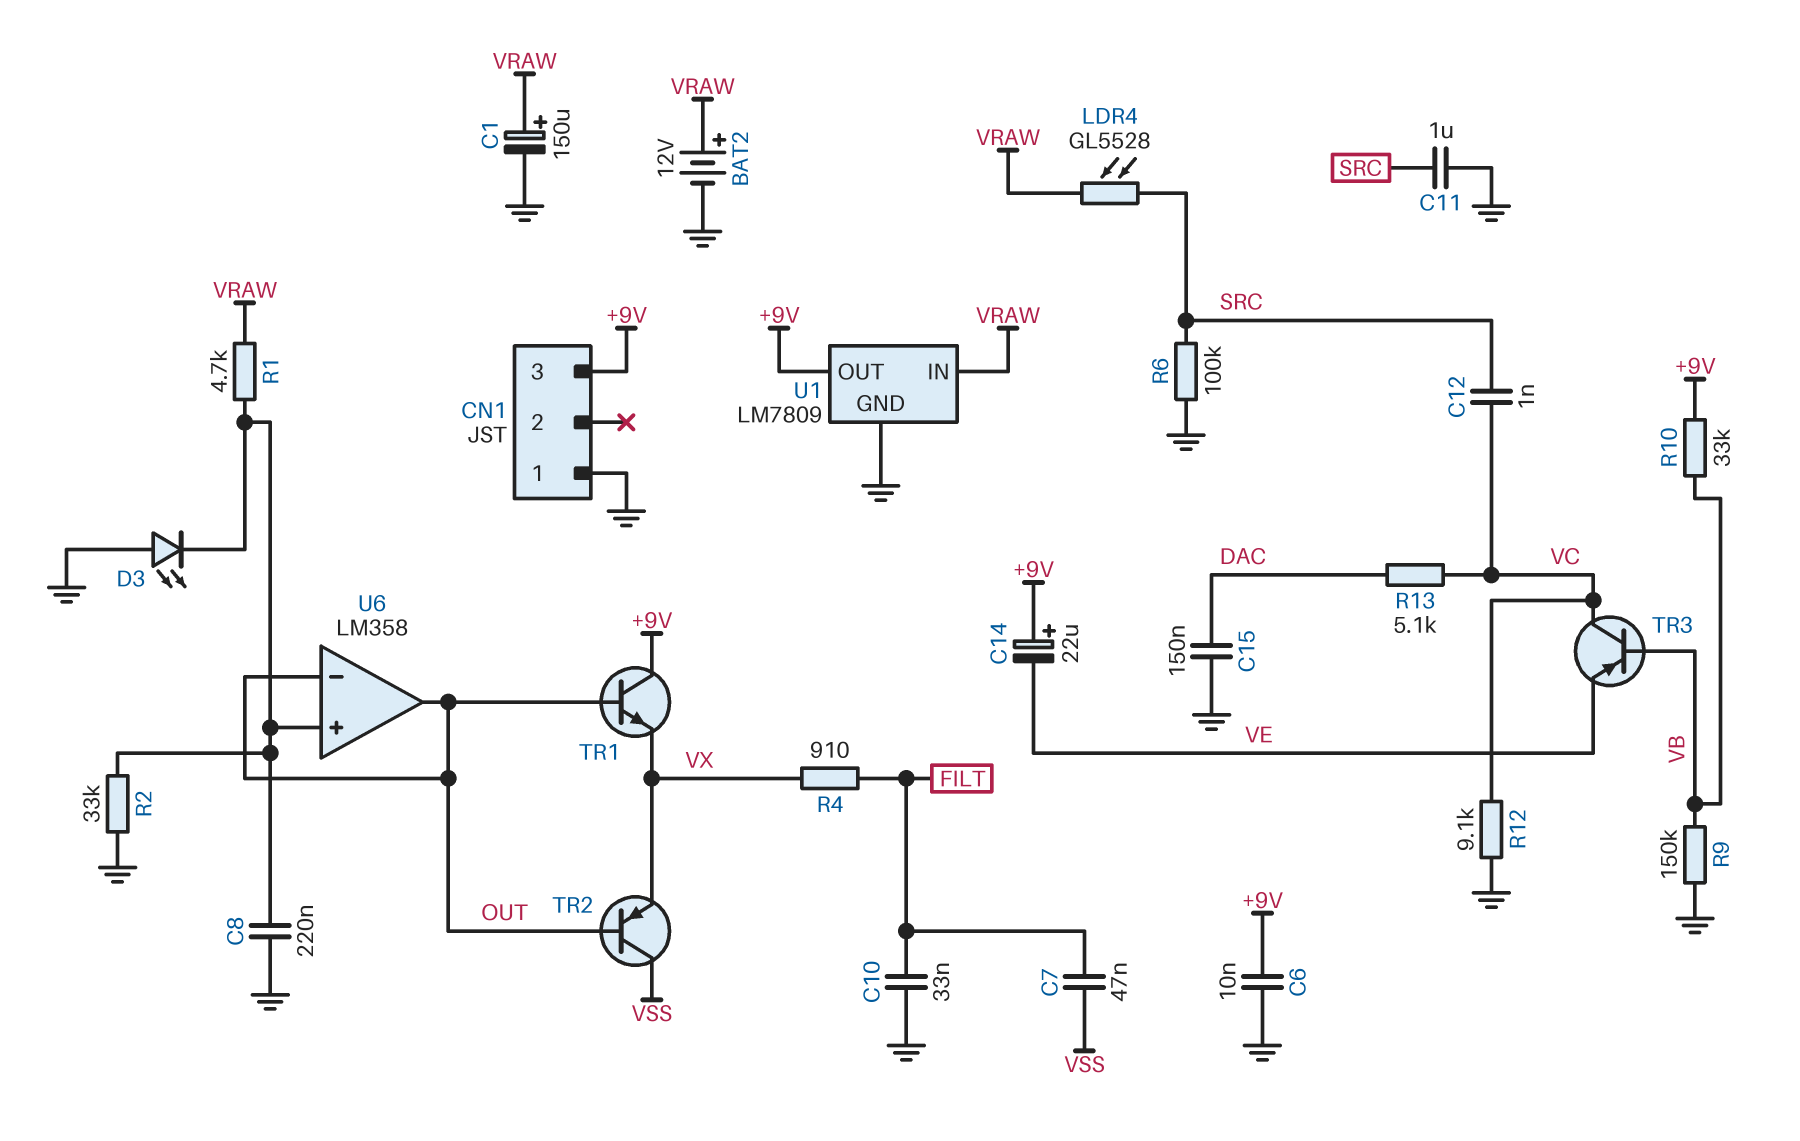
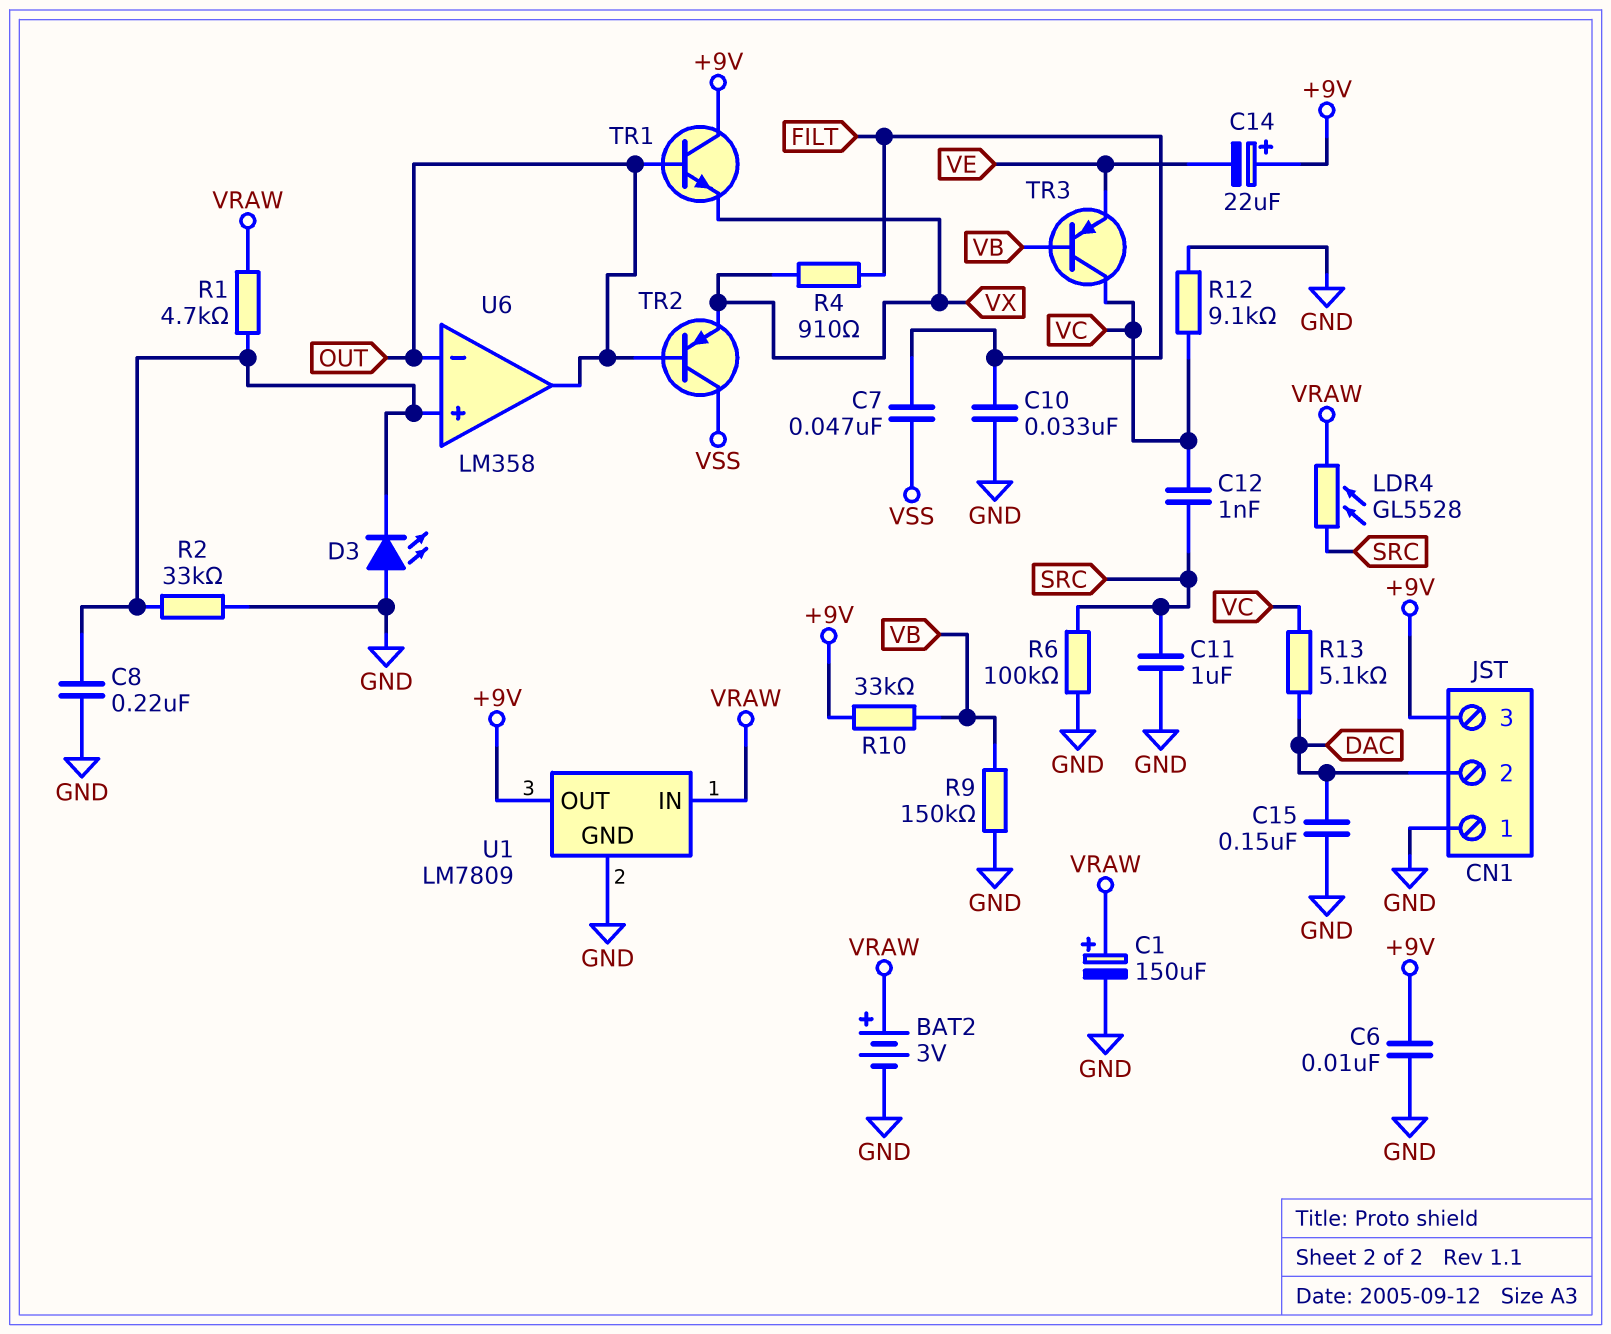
BAT2: 12V (plus VRAW, minus GND) -> 3V (plus VRAW, minus GND)
CN1 pin 2: none -> DAC

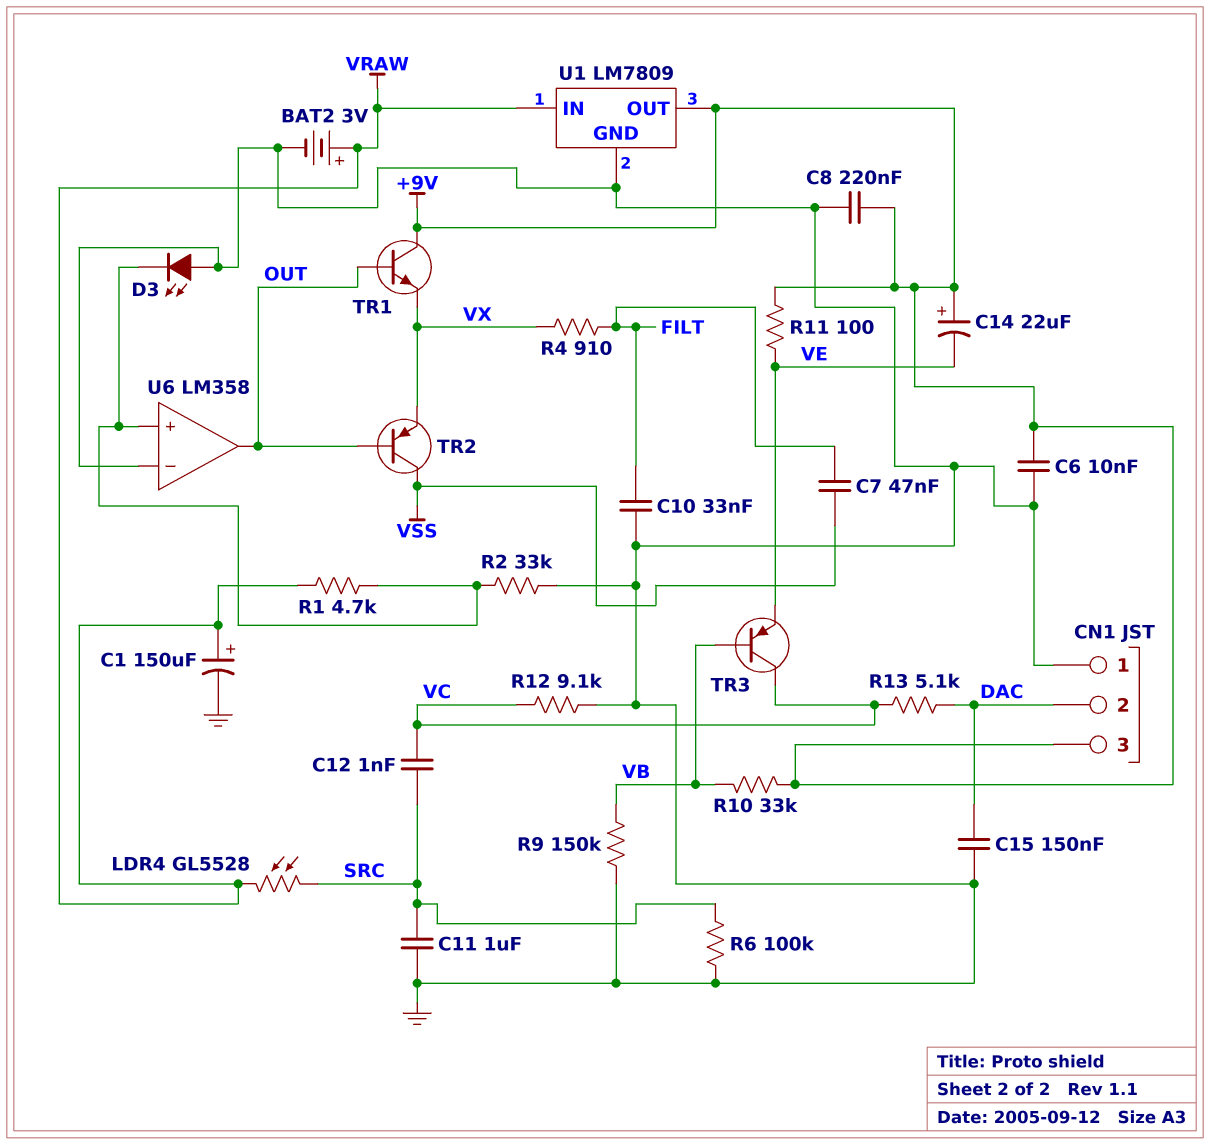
C8: 220nF (GND, U6/in+) -> 220nF (+9V, GND)
R11: none -> 100 (+9V, VE)
U6 pin in-: OUT -> GND

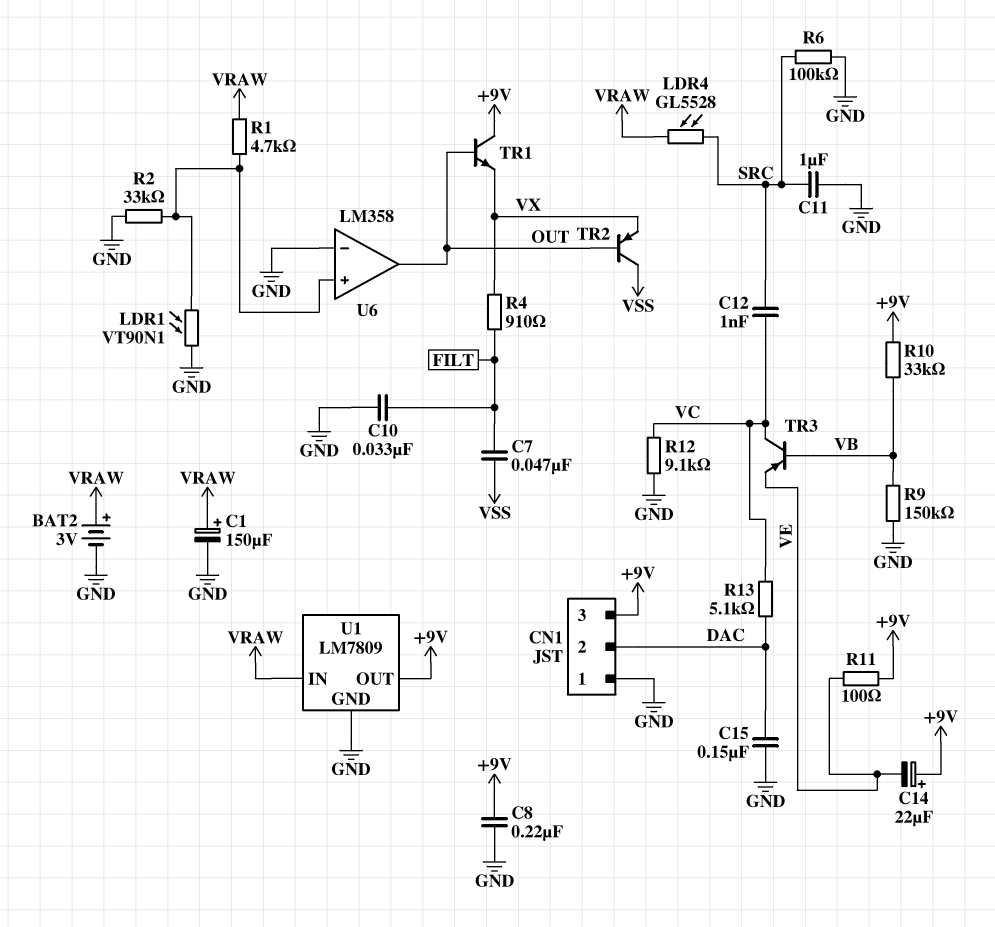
C6: 10nF (+9V, GND) -> none
D3: LED (A GND, K U6/in+) -> none
LDR1: none -> VT90N1 (GND, U6/in+)

